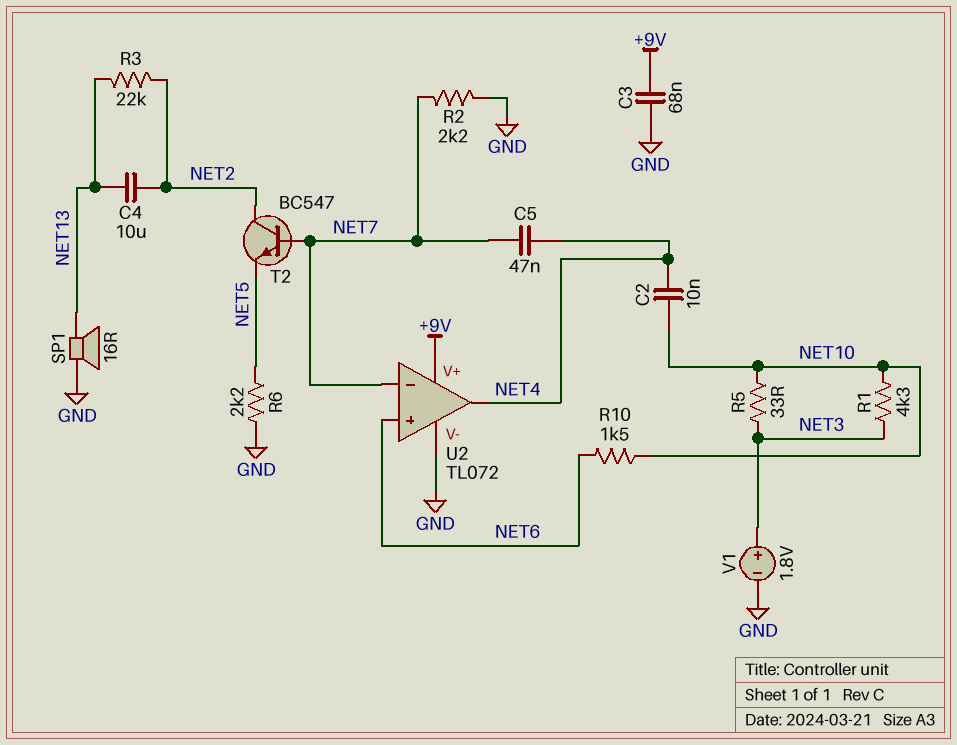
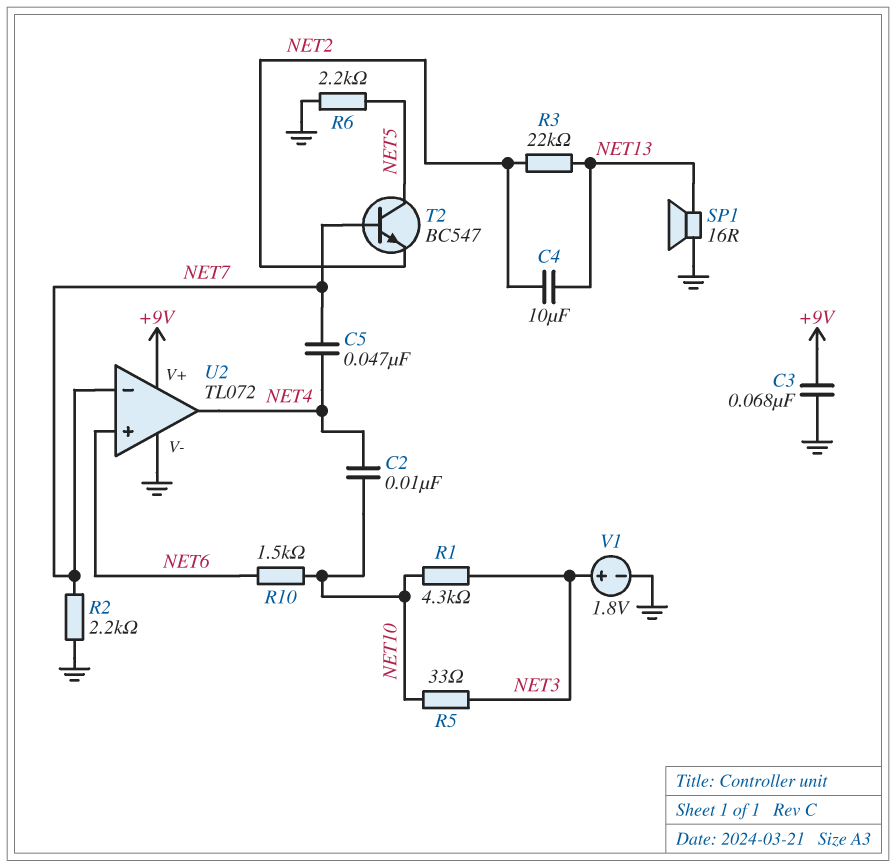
T2: NPN BC547 (B NET7, C NET2, E NET5) -> NPN BC547 (B NET7, C NET5, E NET2)

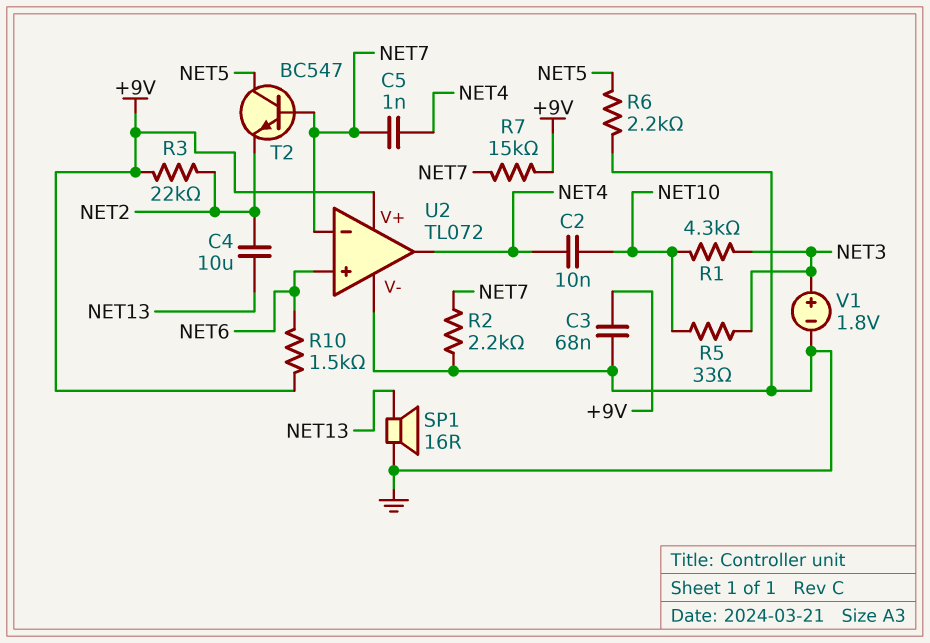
C5: 47nF (NET4, NET7) -> 1nF (NET4, NET7)
R3: 22k (NET2, NET13) -> 22k (+9V, NET2)
R7: none -> 15k (+9V, NET7)
R10: 1.5k (NET6, NET10) -> 1.5k (+9V, NET6)

